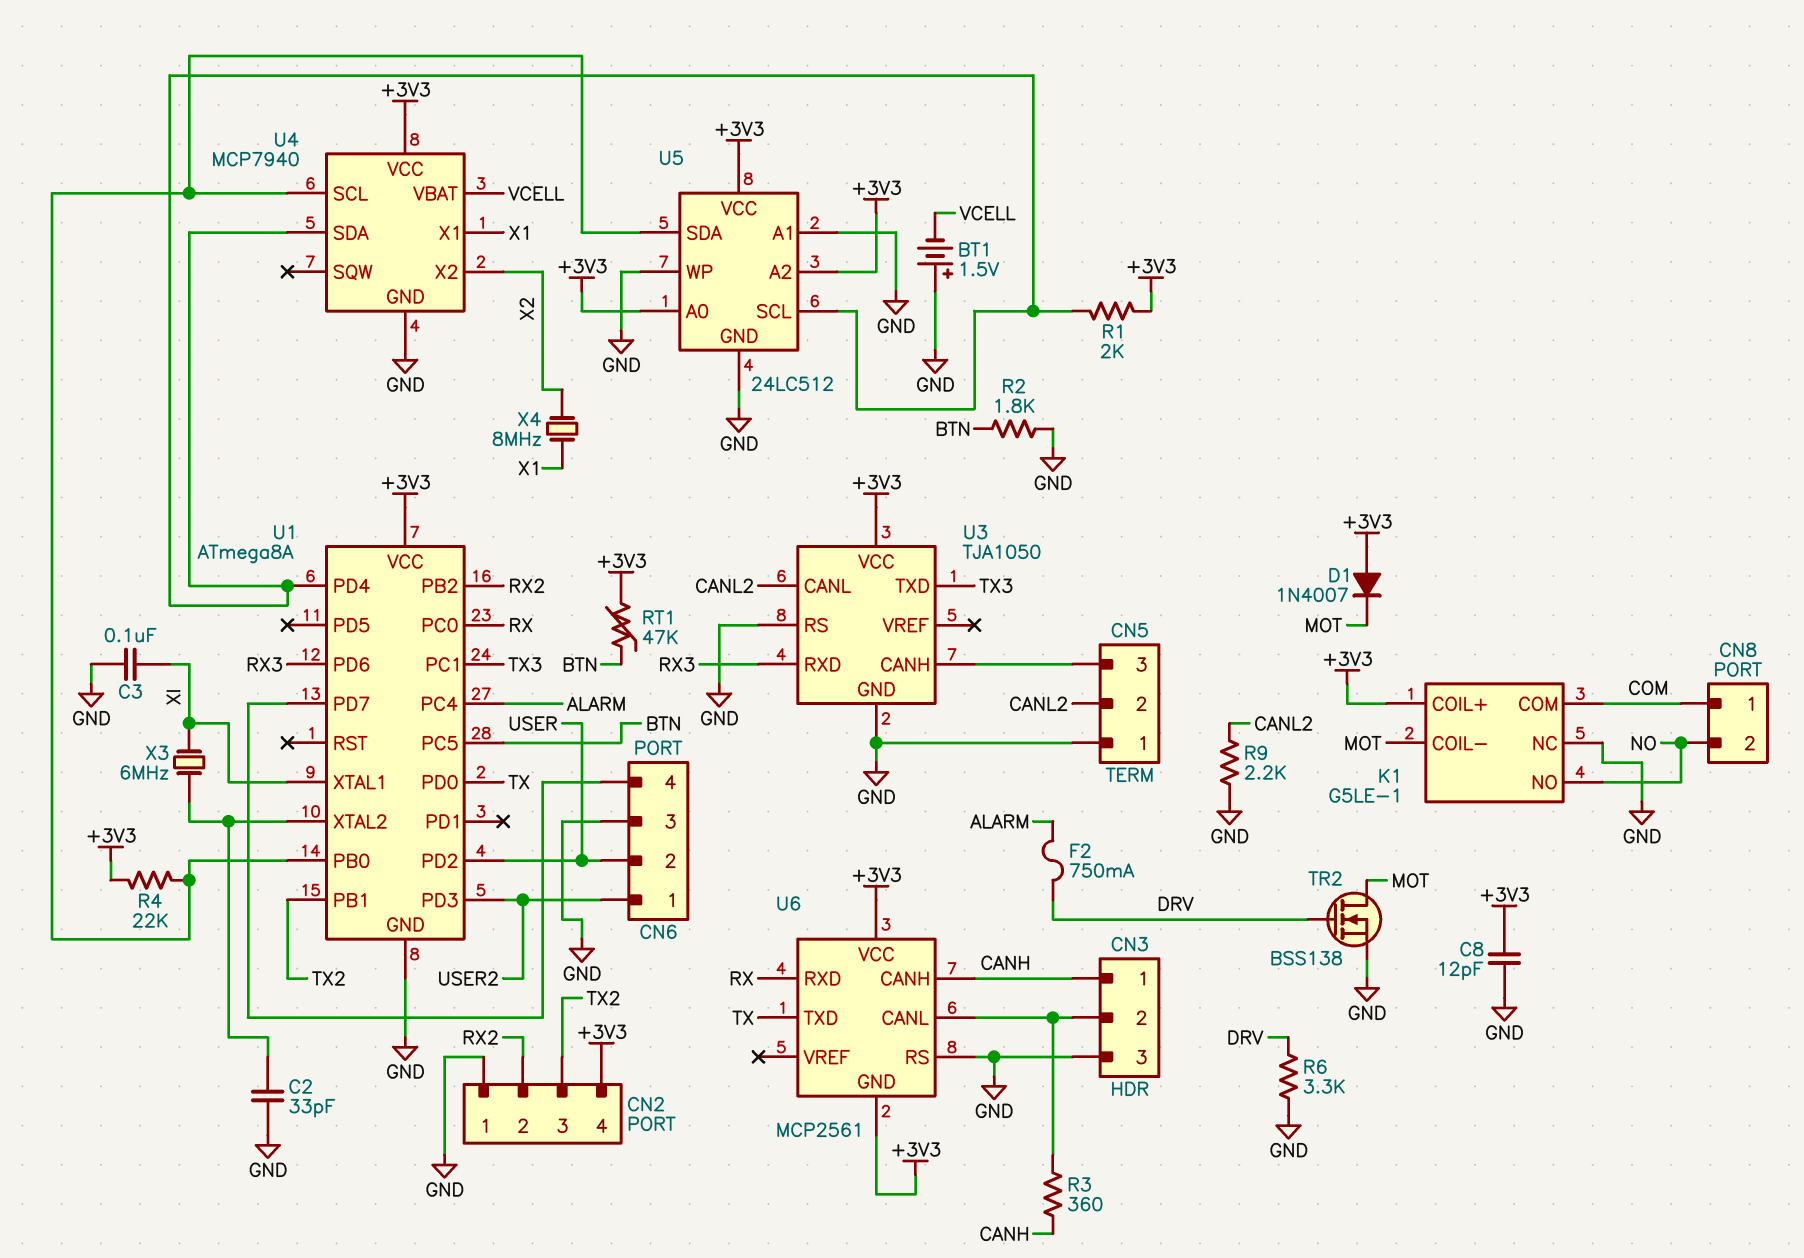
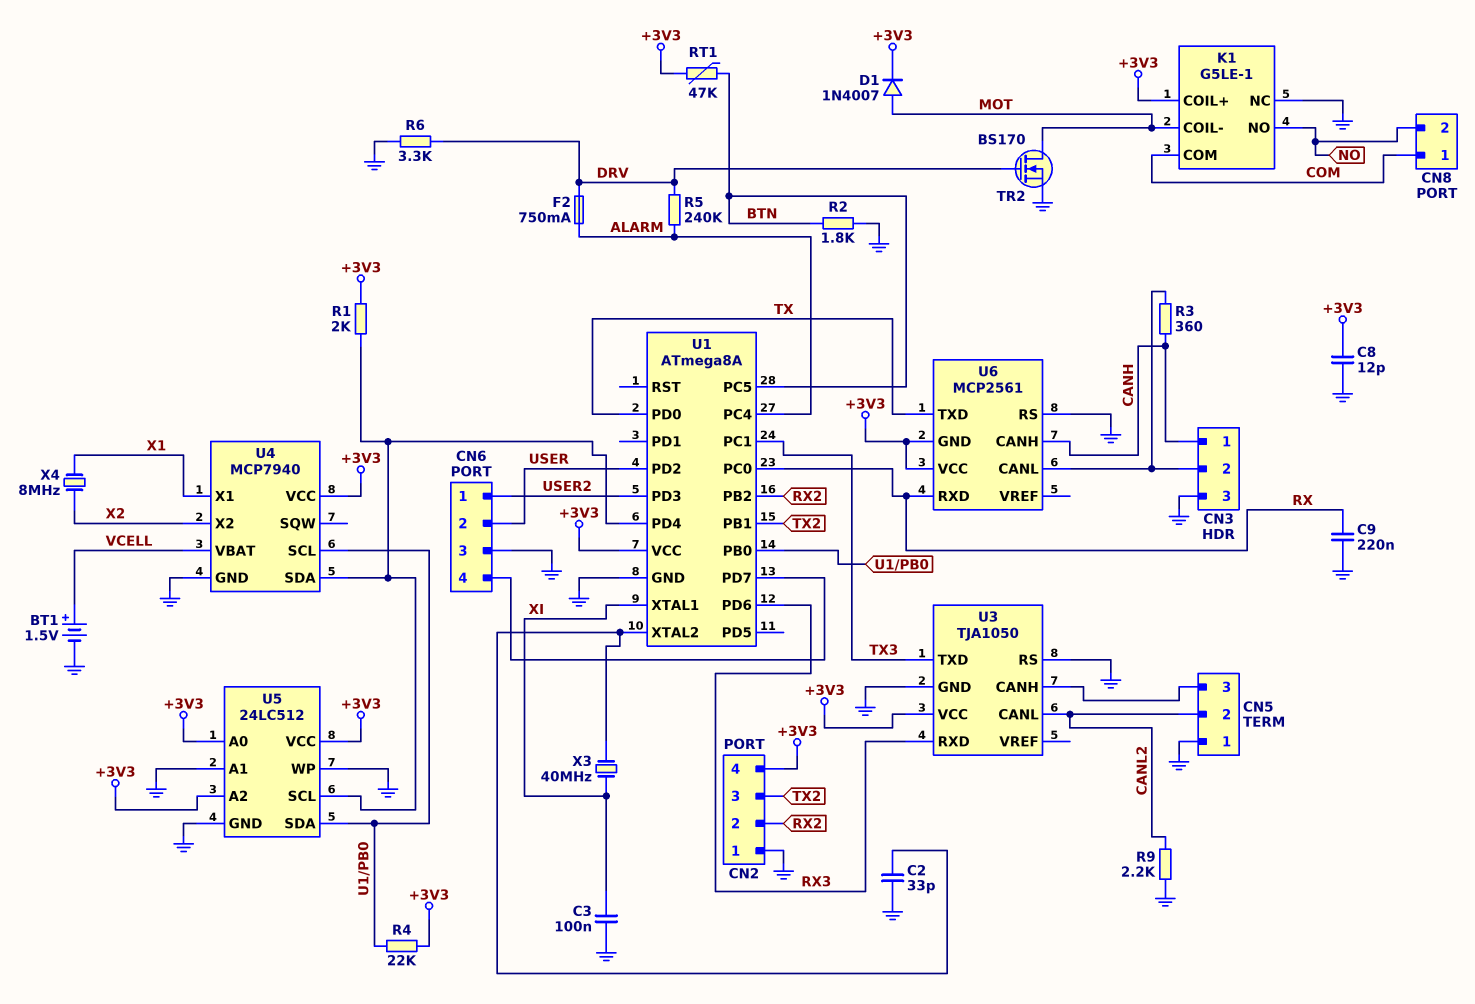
BT1: 1.5V (plus GND, minus VCELL) -> 1.5V (plus VCELL, minus GND)
C9: none -> 220nF (GND, RX)
D1: diode 1N4007 (A +3V3, K MOT) -> diode 1N4007 (A MOT, K +3V3)
R5: none -> 240k (ALARM, DRV)
TR2: NMOS BSS138 (G DRV, D MOT, S GND) -> NMOS BS170 (G DRV, D MOT, S GND)
X3: 6MHz (U1/XTAL2, XI) -> 40MHz (U1/XTAL2, XI)

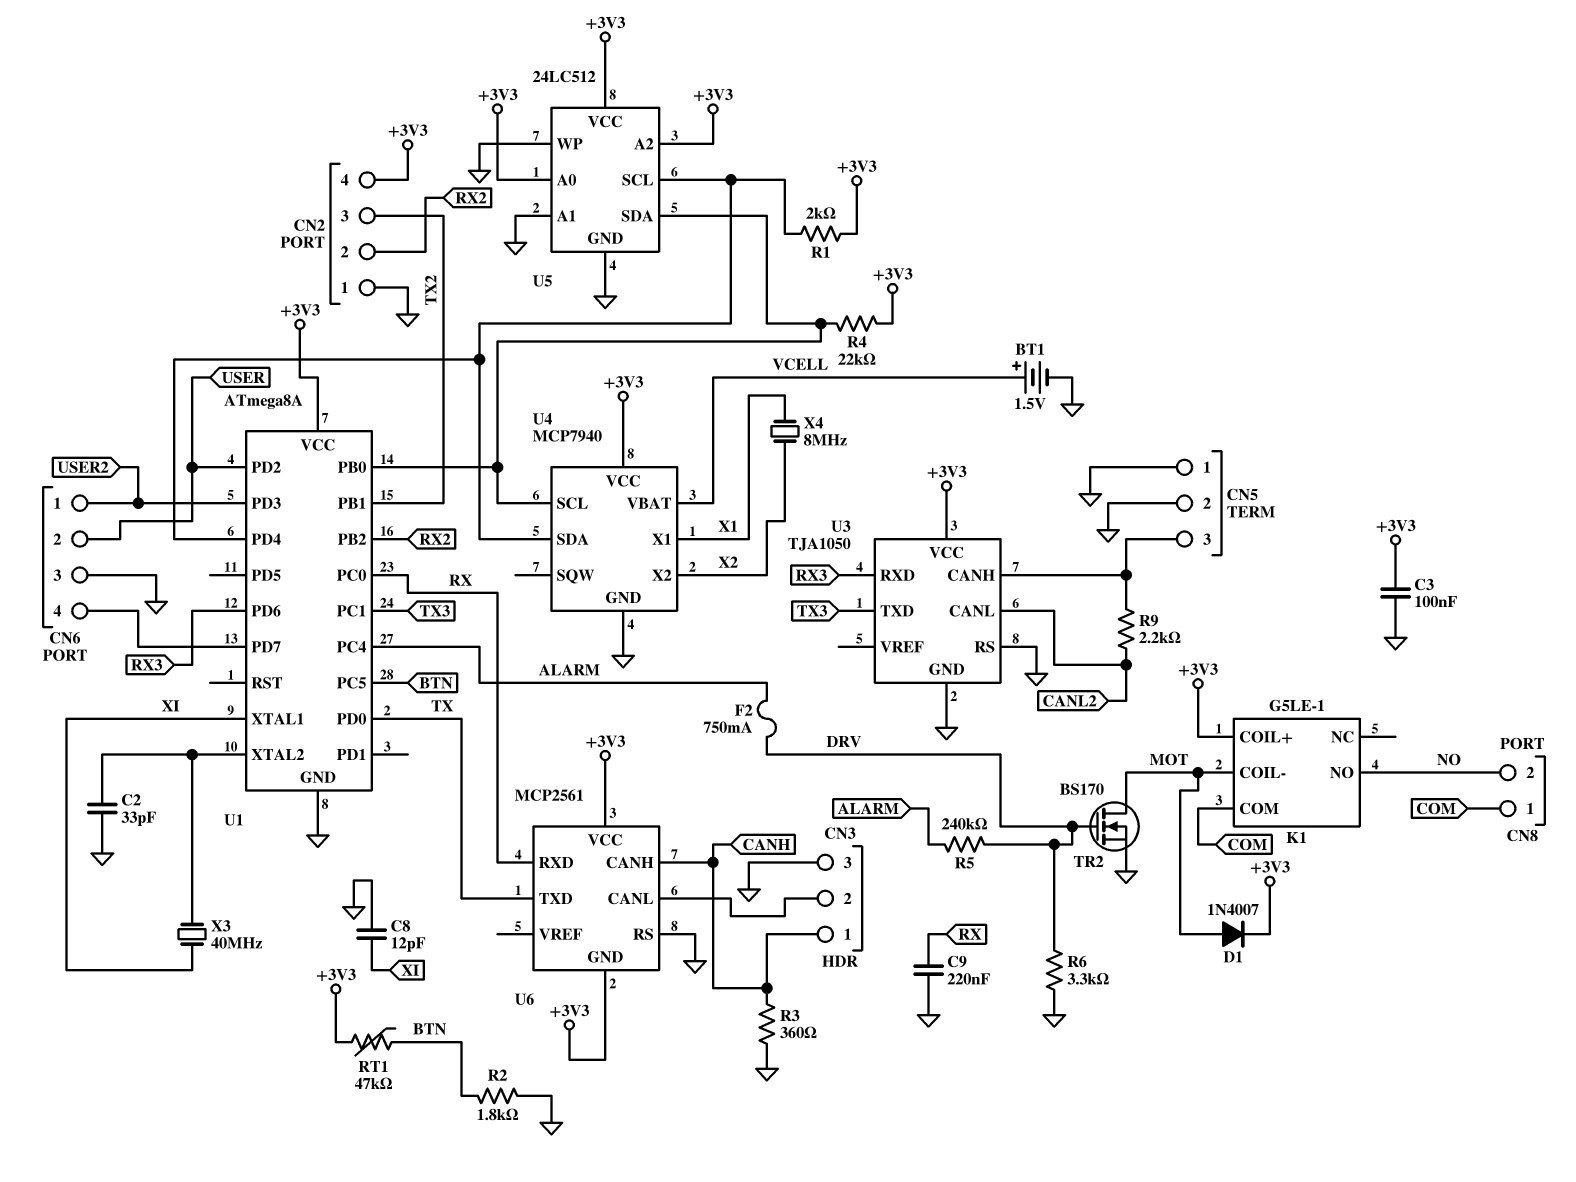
C3: 100nF (GND, XI) -> 100nF (+3V3, GND)
C8: 12pF (+3V3, GND) -> 12pF (GND, XI)
CN5 pin 2: CANL2 -> GND
K1 pin NC: GND -> none
R3: 360 (CANH, CN3/2) -> 360 (CANH, GND)
R9: 2.2k (CANL2, GND) -> 2.2k (CANL2, CN5/3)

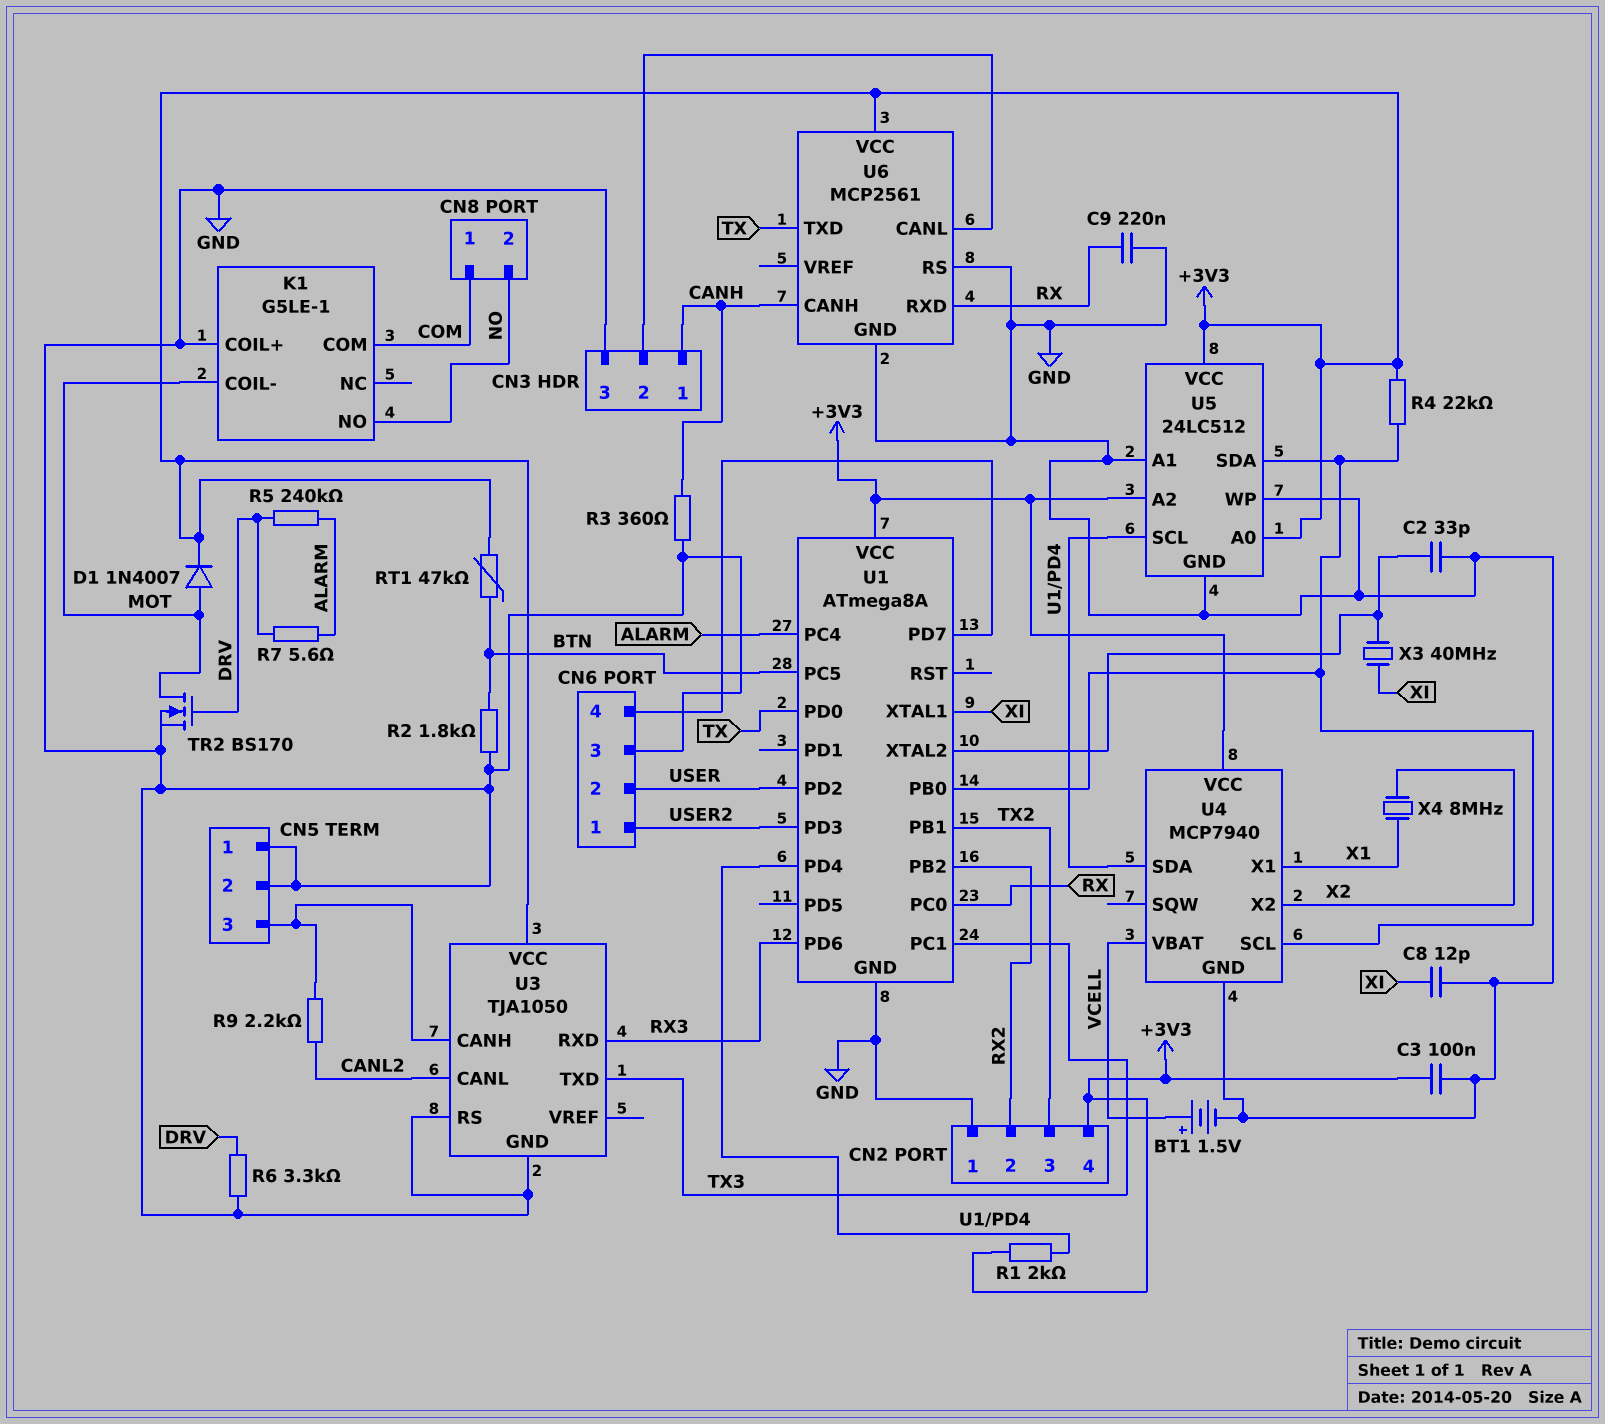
F2: 750mA (ALARM, DRV) -> none
K1 pin COIL+: +3V3 -> GND
R7: none -> 5.6 (ALARM, DRV)
U6 pin GND: +3V3 -> GND

